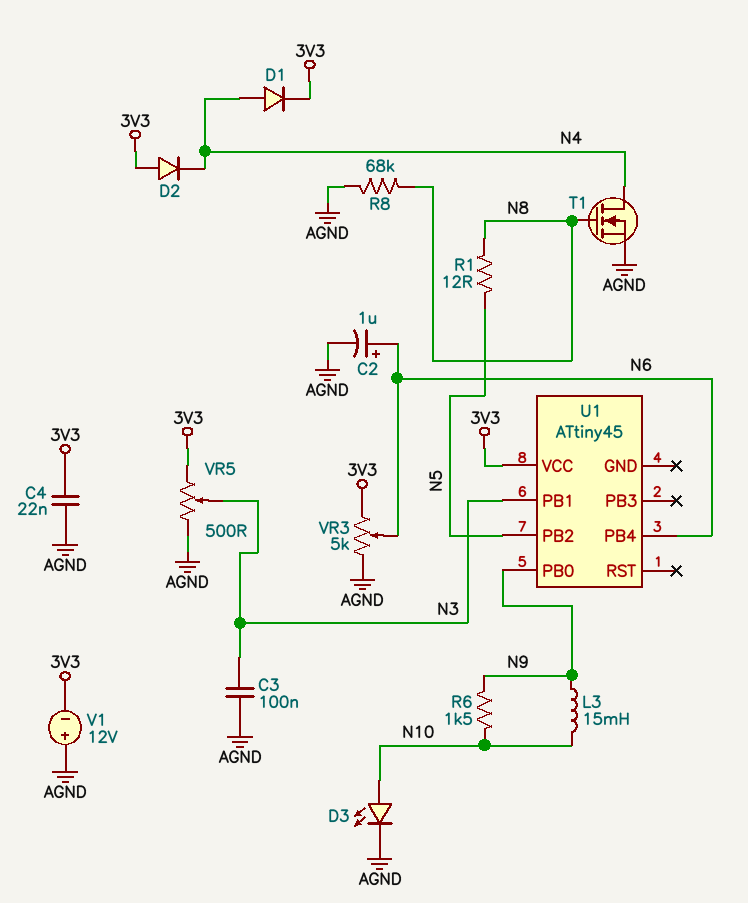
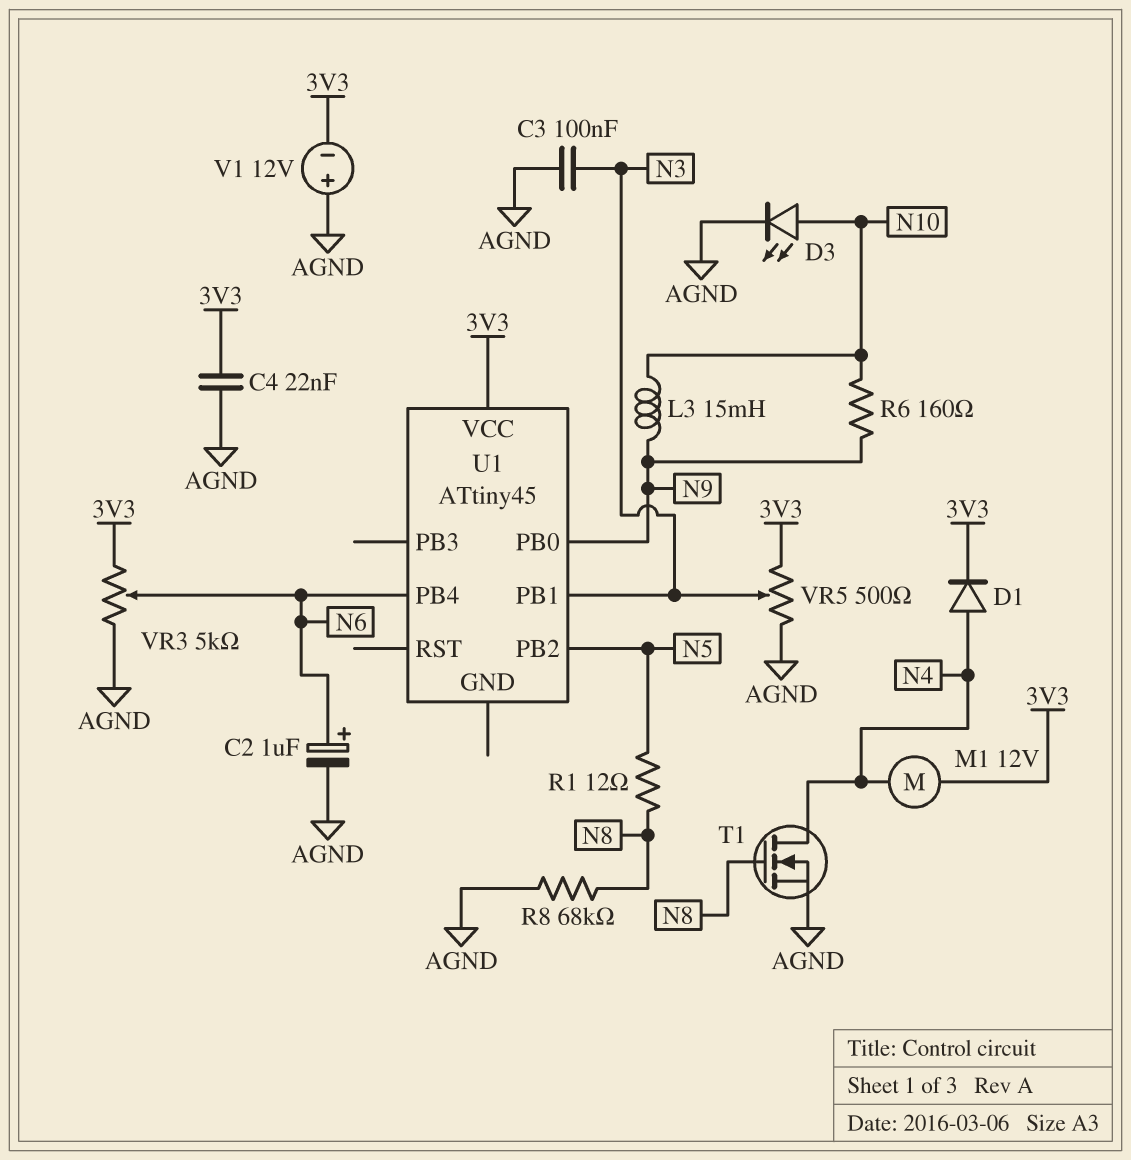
D2: diode (A 3V3, K N4) -> none
M1: none -> motor 12V (3V3, N4)
R6: 1.5k (N9, N10) -> 160 (N9, N10)

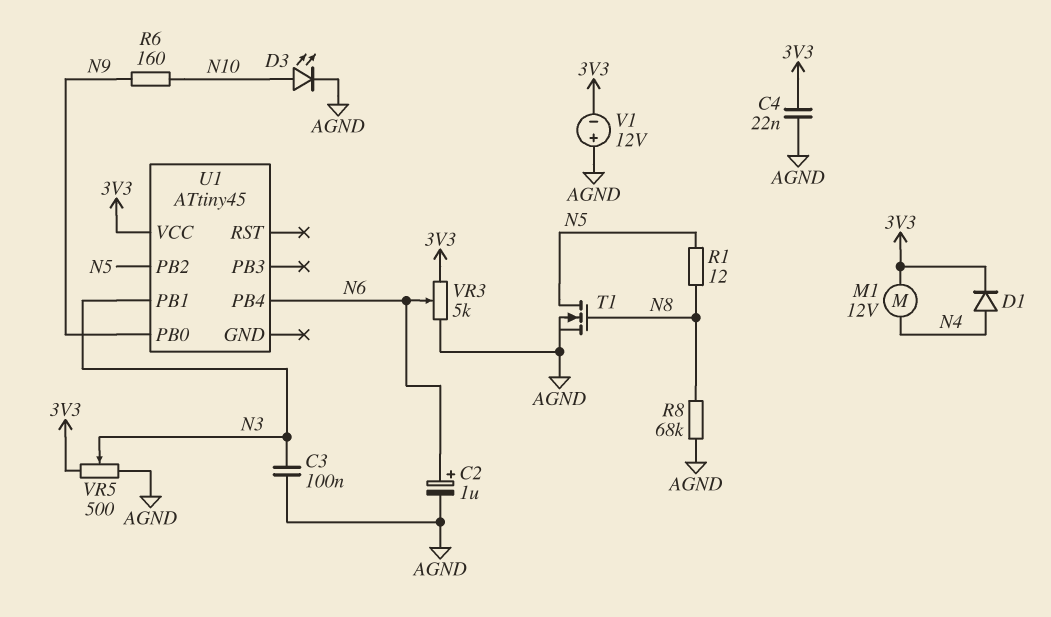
L3: 15mH (N9, N10) -> none
T1: NMOS (G N8, D N4, S AGND) -> NMOS (G N8, D N5, S AGND)

